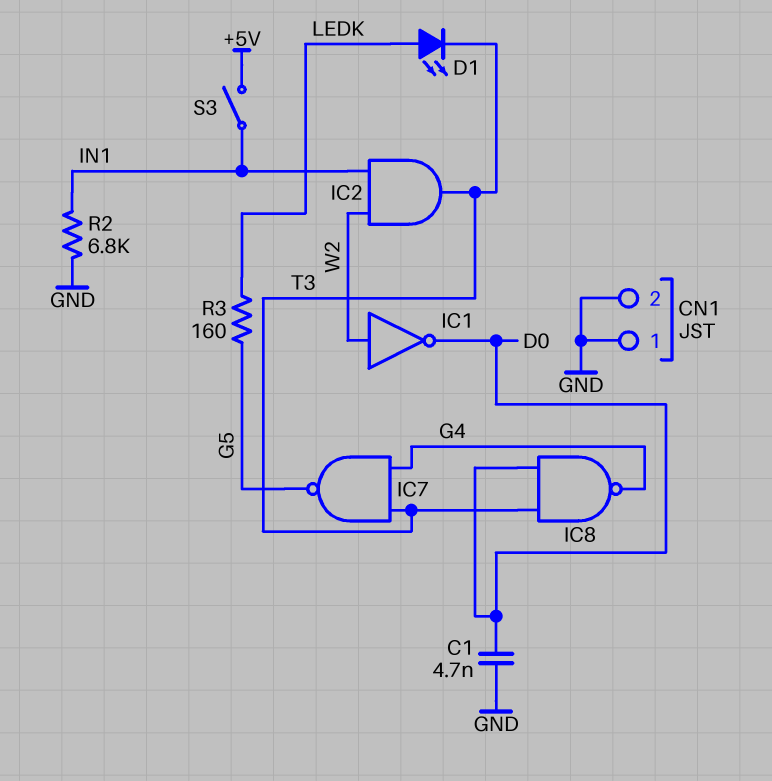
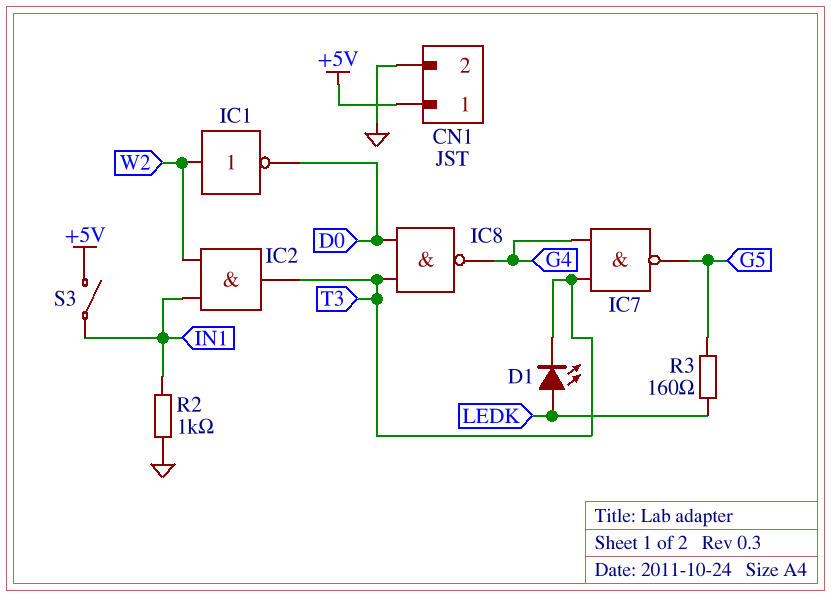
C1: 4.7nF (D0, GND) -> none
CN1 pin 1: GND -> +5V
R2: 6.8k (GND, IN1) -> 1k (GND, IN1)

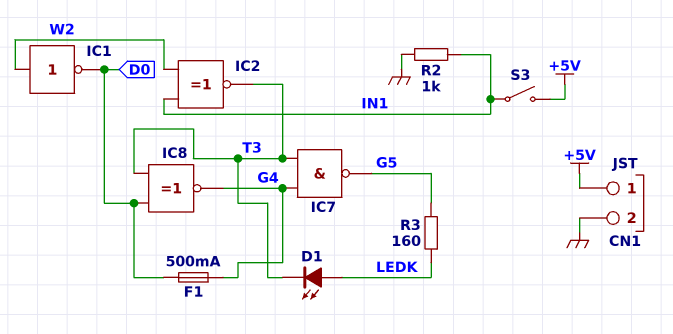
F1: none -> 500mA (D0, G4)
IC2: AND (in IN1, in W2, out T3) -> XNOR (in IN1, in W2, out T3)
IC8: NAND (in D0, in T3, out G4) -> XNOR (in D0, in T3, out G4)

